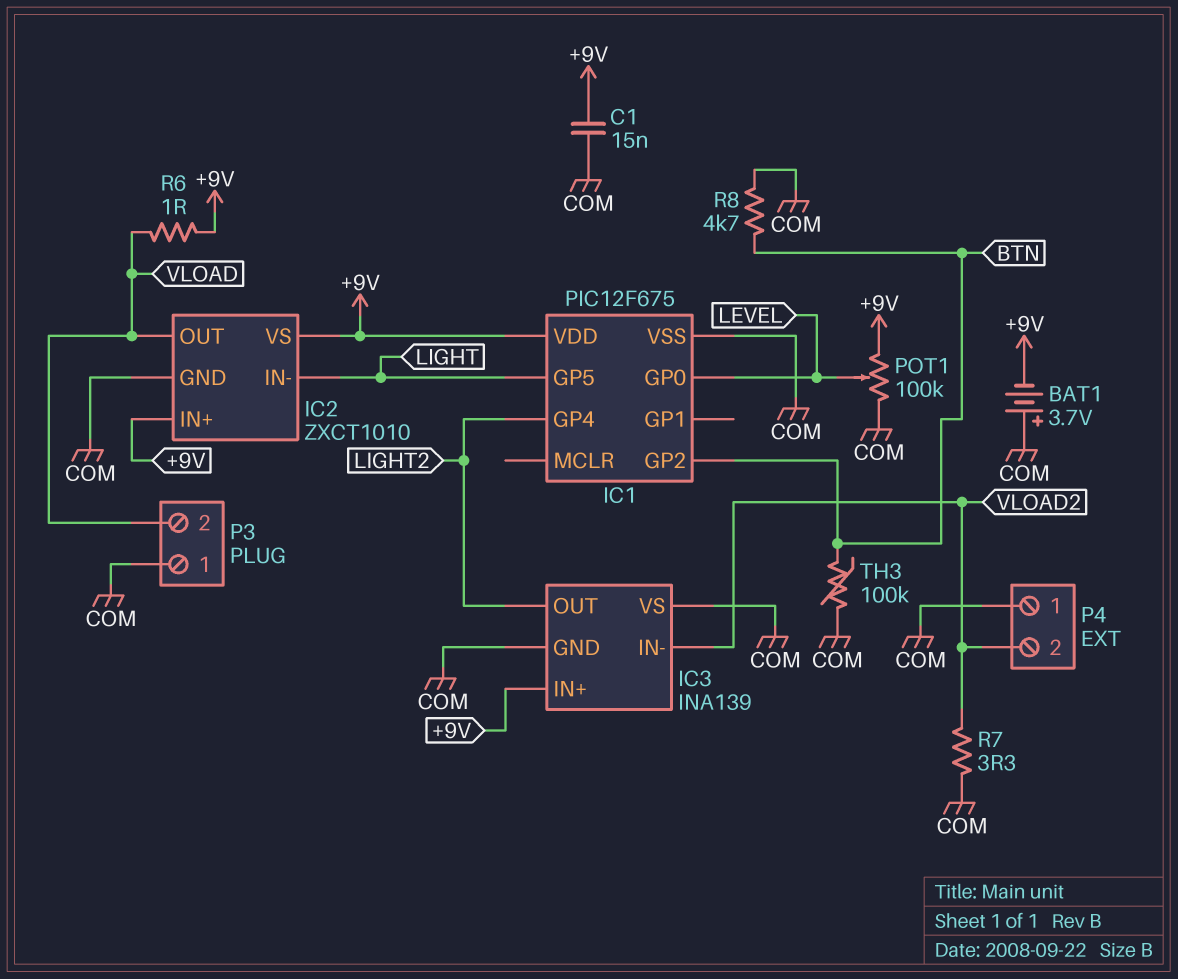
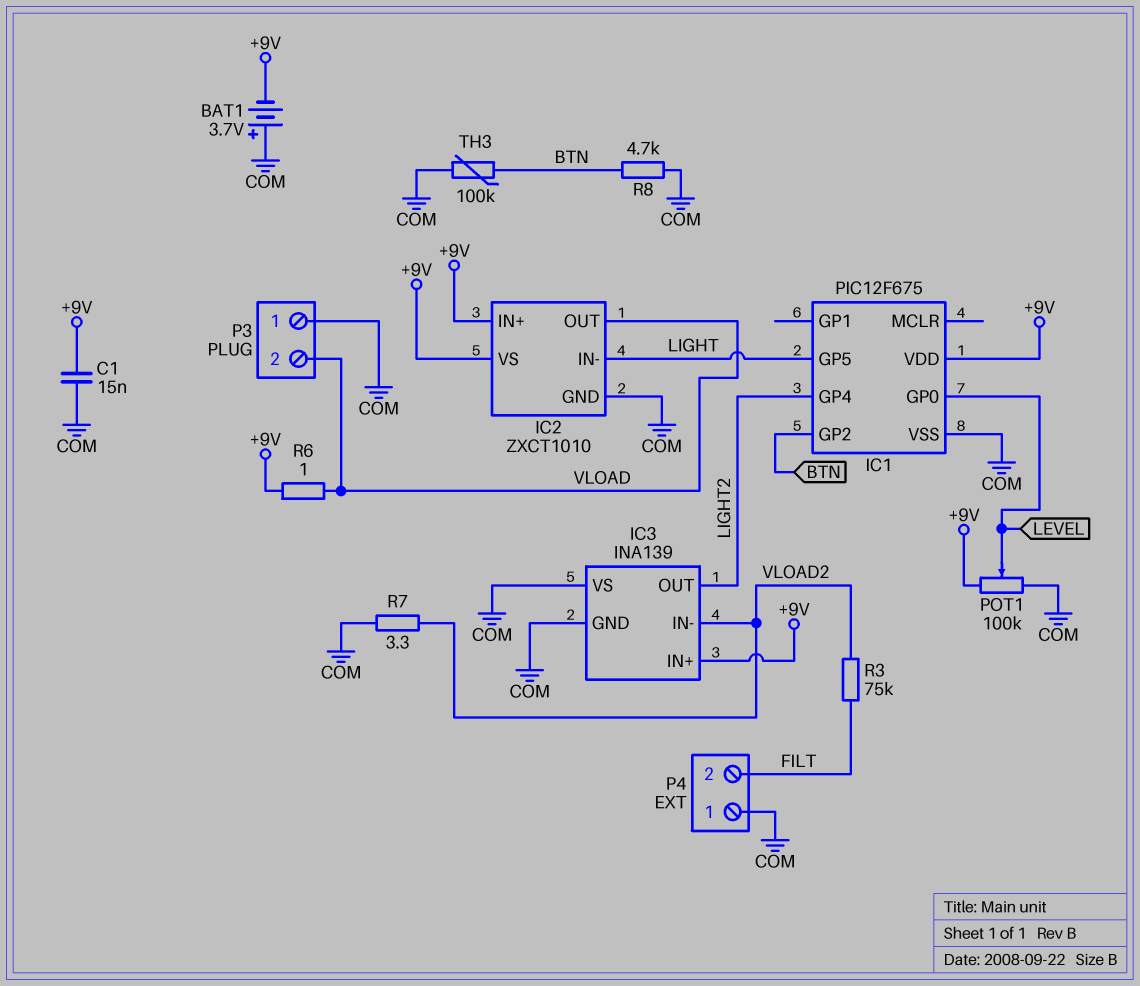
P4 pin 2: VLOAD2 -> FILT
R3: none -> 75k (FILT, VLOAD2)

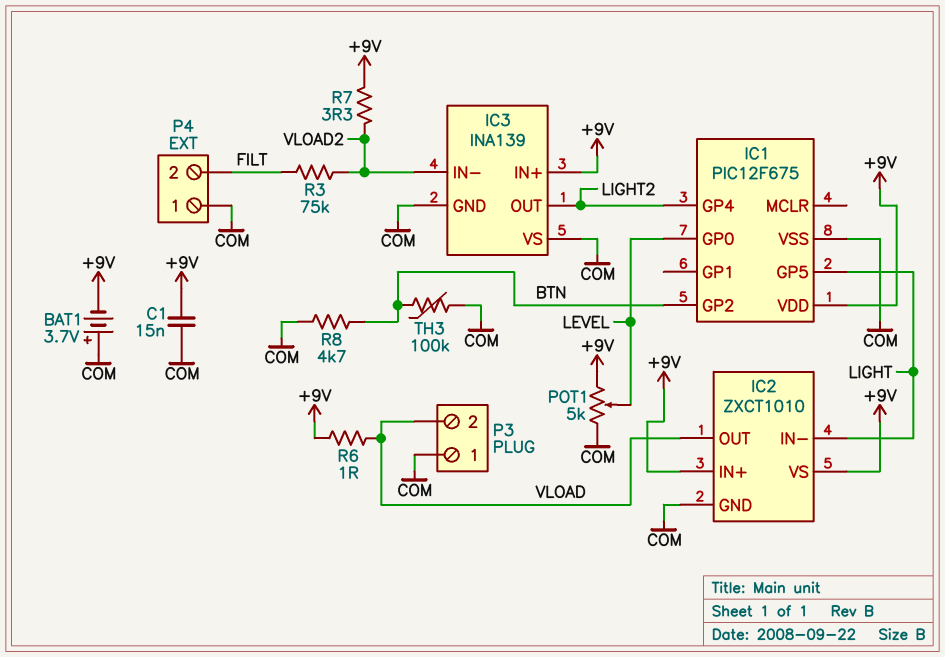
POT1: 100k (+9V, COM, wiper LEVEL) -> 5k (+9V, COM, wiper LEVEL)
R7: 3.3 (COM, VLOAD2) -> 3.3 (+9V, VLOAD2)

